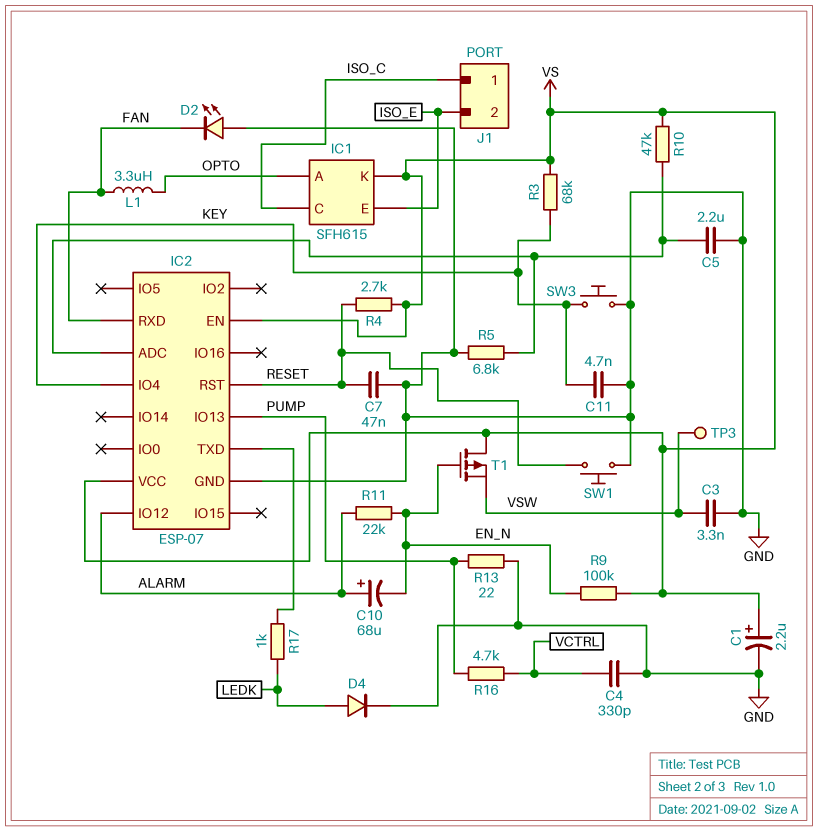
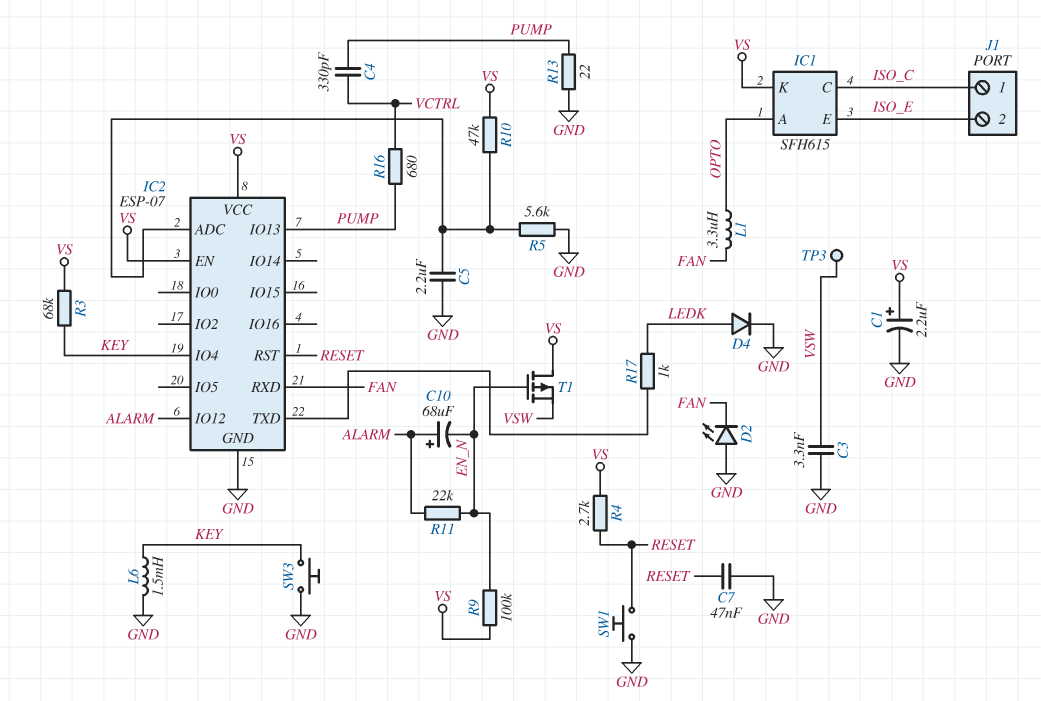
C4: 330pF (GND, VCTRL) -> 330pF (PUMP, VCTRL)
C11: 4.7nF (GND, KEY) -> none
L6: none -> 1.5mH (GND, KEY)
R5: 6.8k (GND, IC2/ADC) -> 5.6k (GND, IC2/ADC)
R16: 4.7k (PUMP, VCTRL) -> 680 (PUMP, VCTRL)

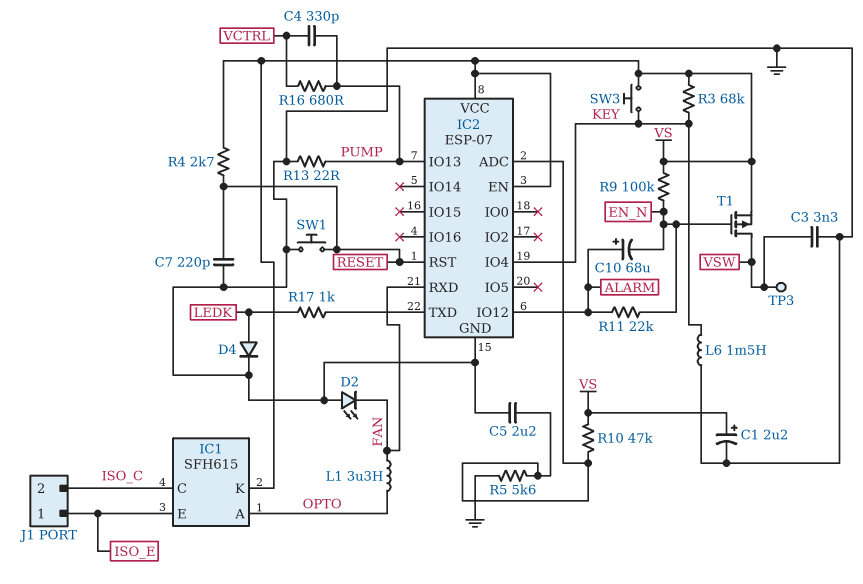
C7: 47nF (GND, RESET) -> 220pF (GND, RESET)
J1 pin 1: ISO_C -> ISO_E
J1 pin 2: ISO_E -> ISO_C
SW3: button (GND, KEY) -> button (KEY, VS)
T1: PMOS (G EN_N, D VS, S VSW) -> PMOS (G EN_N, D VSW, S VS)

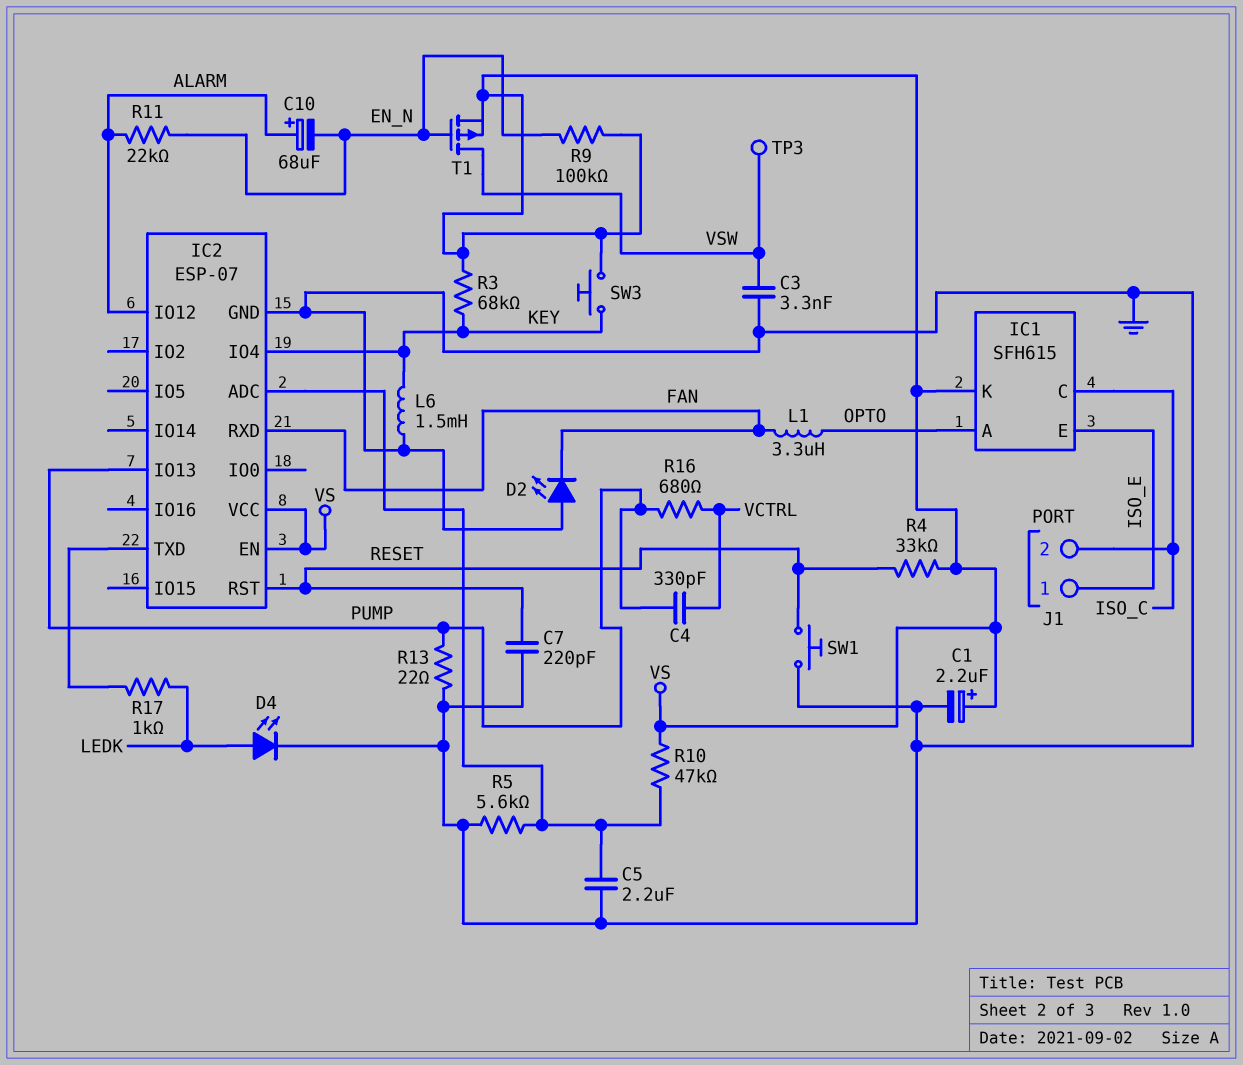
D4: diode (A LEDK, K GND) -> LED (A LEDK, K GND)
R4: 2.7k (RESET, VS) -> 33k (RESET, VS)

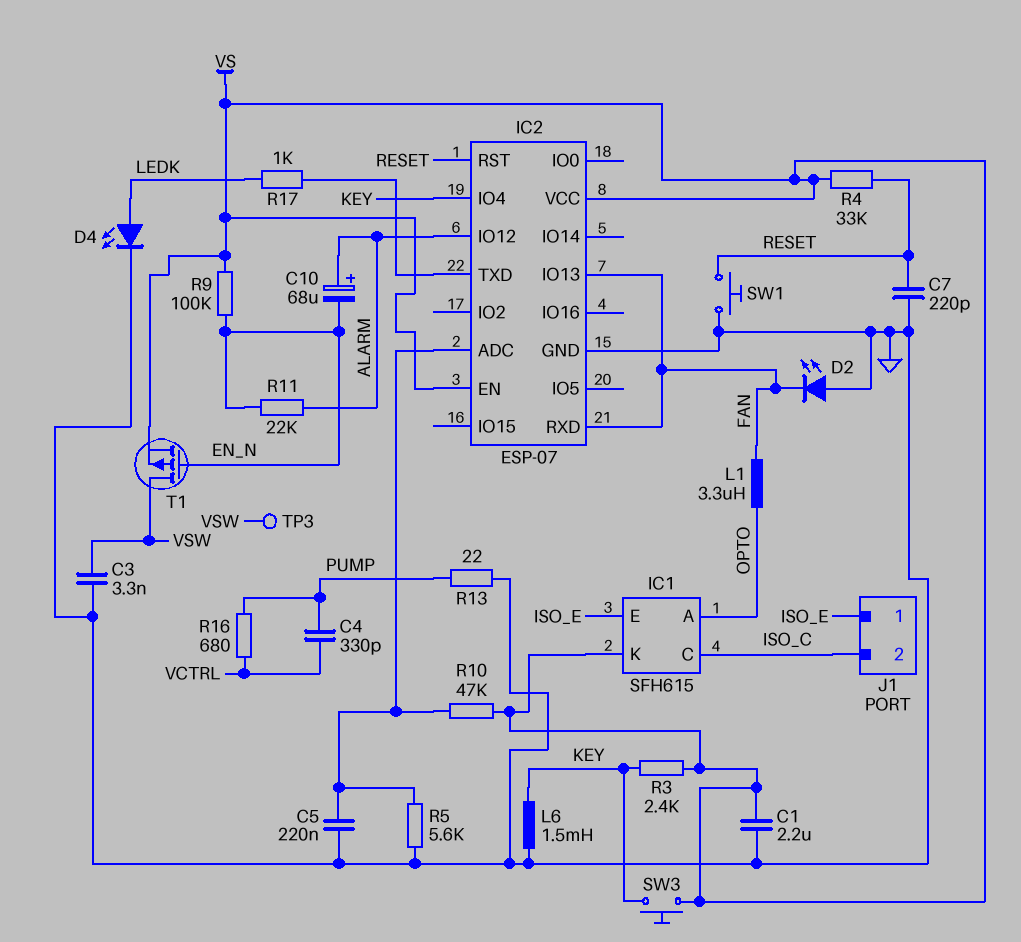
C1: 2.2uF (plus VS, minus GND) -> 2.2uF (GND, VS)
C5: 2.2uF (GND, IC2/ADC) -> 220nF (GND, IC2/ADC)
IC2 pin IO13: PUMP -> FAN
R3: 68k (KEY, VS) -> 2.4k (KEY, VS)

